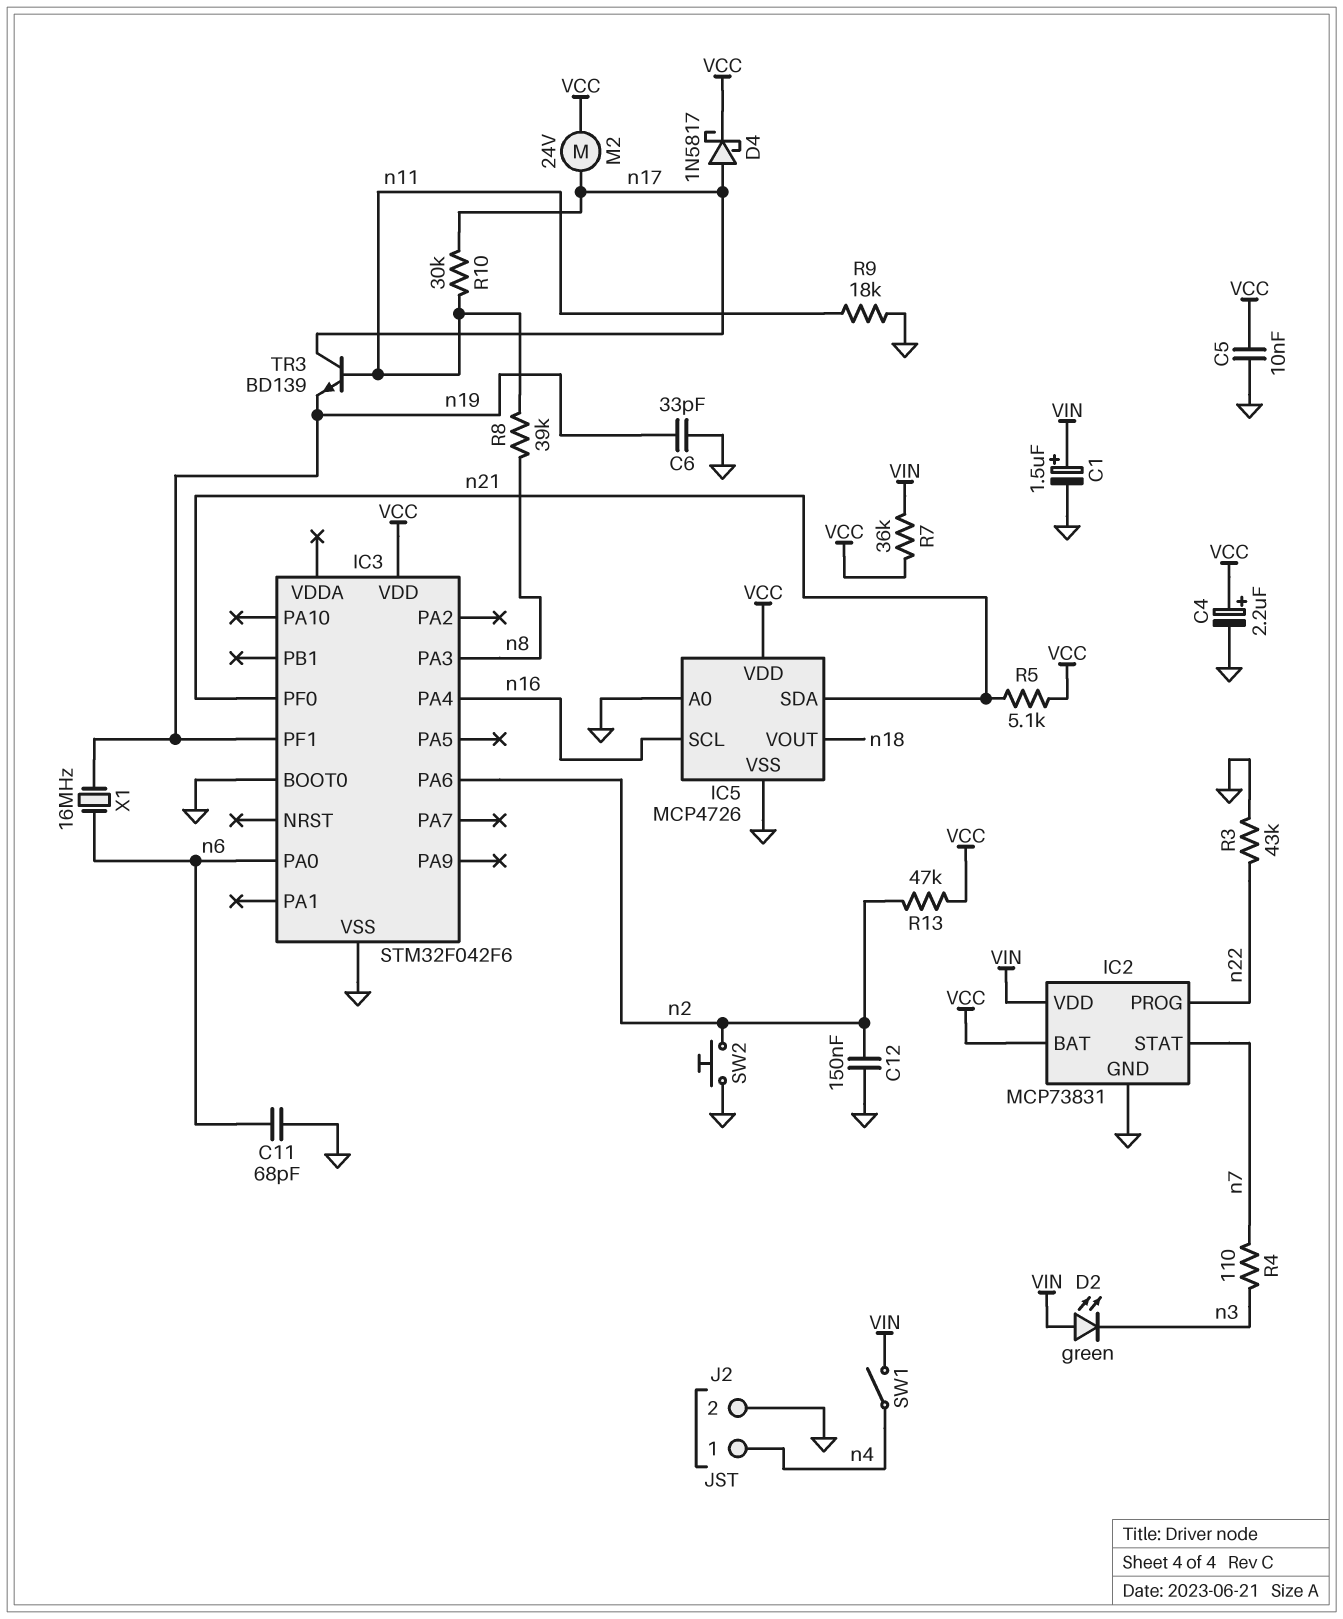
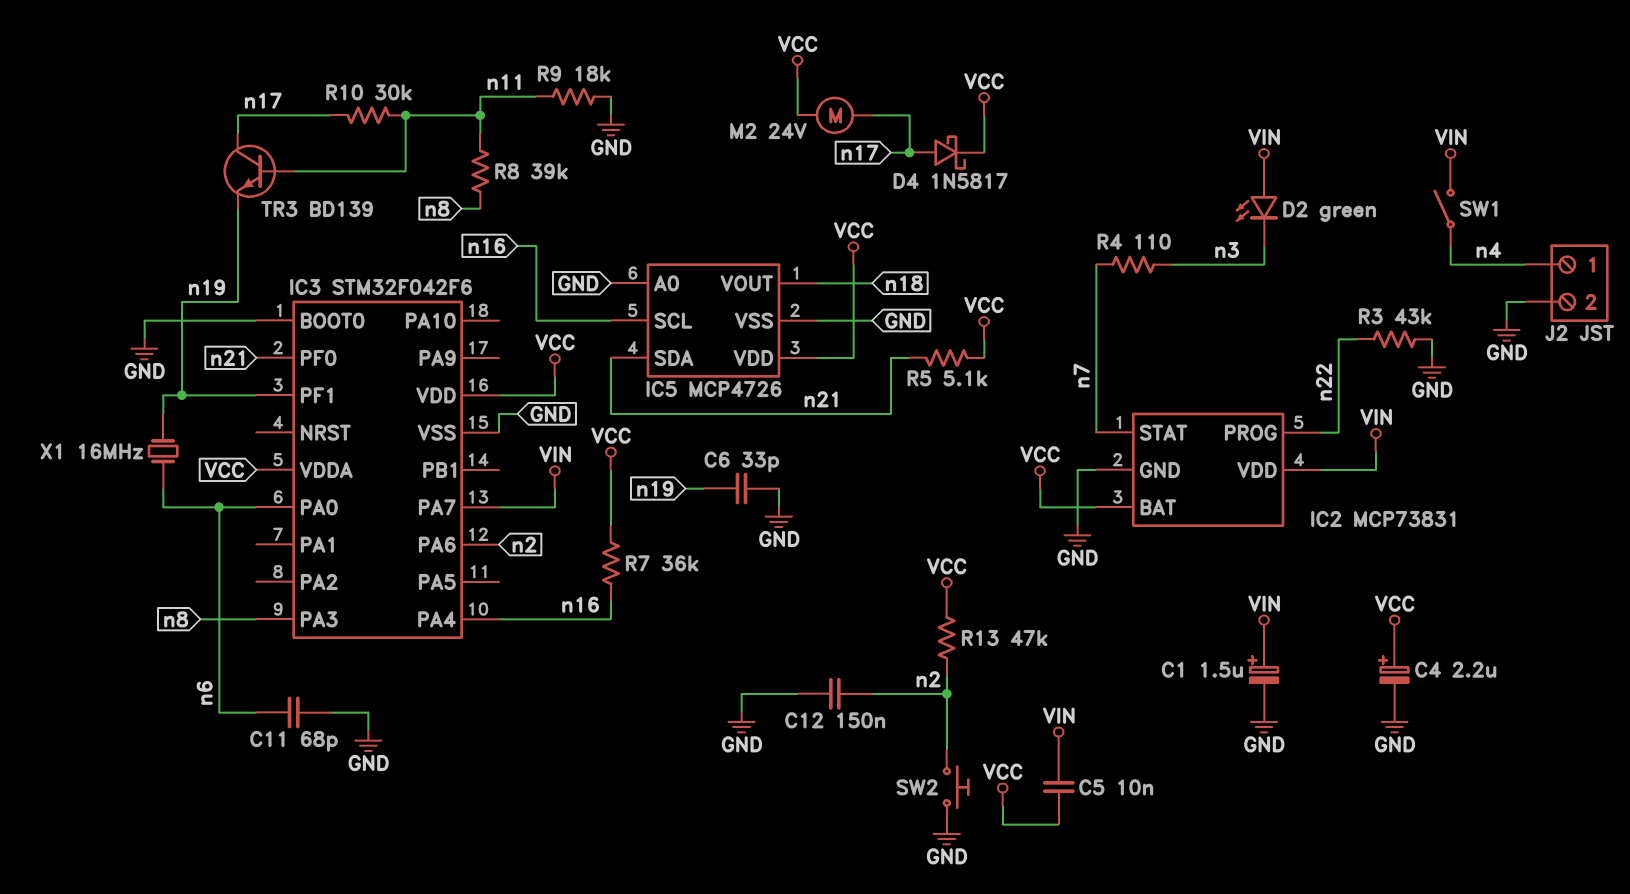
C5: 10nF (GND, VCC) -> 10nF (VCC, VIN)
IC3 pin PA7: none -> VIN
IC3 pin VDDA: none -> VCC
R7: 36k (VCC, VIN) -> 36k (VCC, n16)

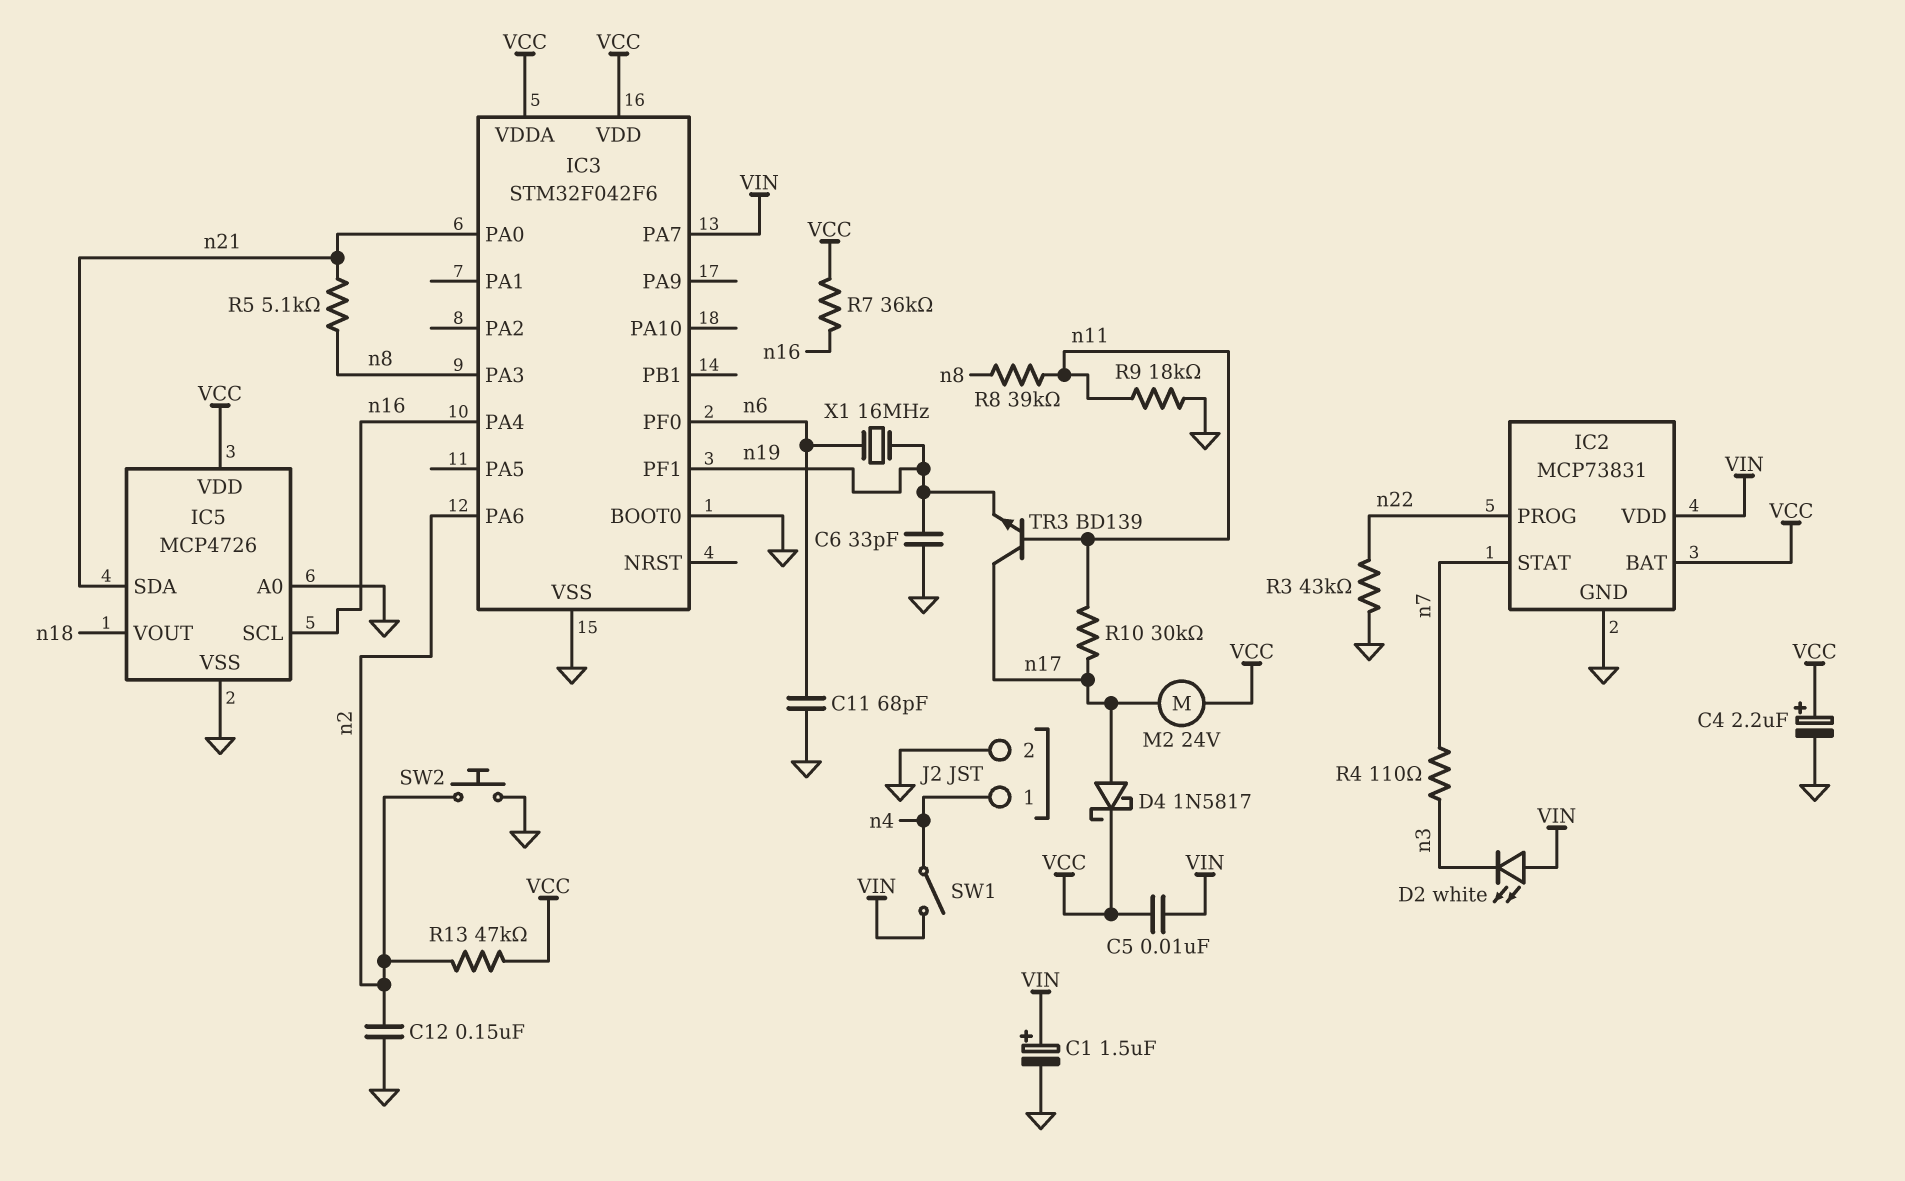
D2: LED green (A VIN, K n3) -> LED white (A VIN, K n3)
IC3 pin PA0: n6 -> n21
IC3 pin PF0: n21 -> n6
R5: 5.1k (VCC, n21) -> 5.1k (n8, n21)

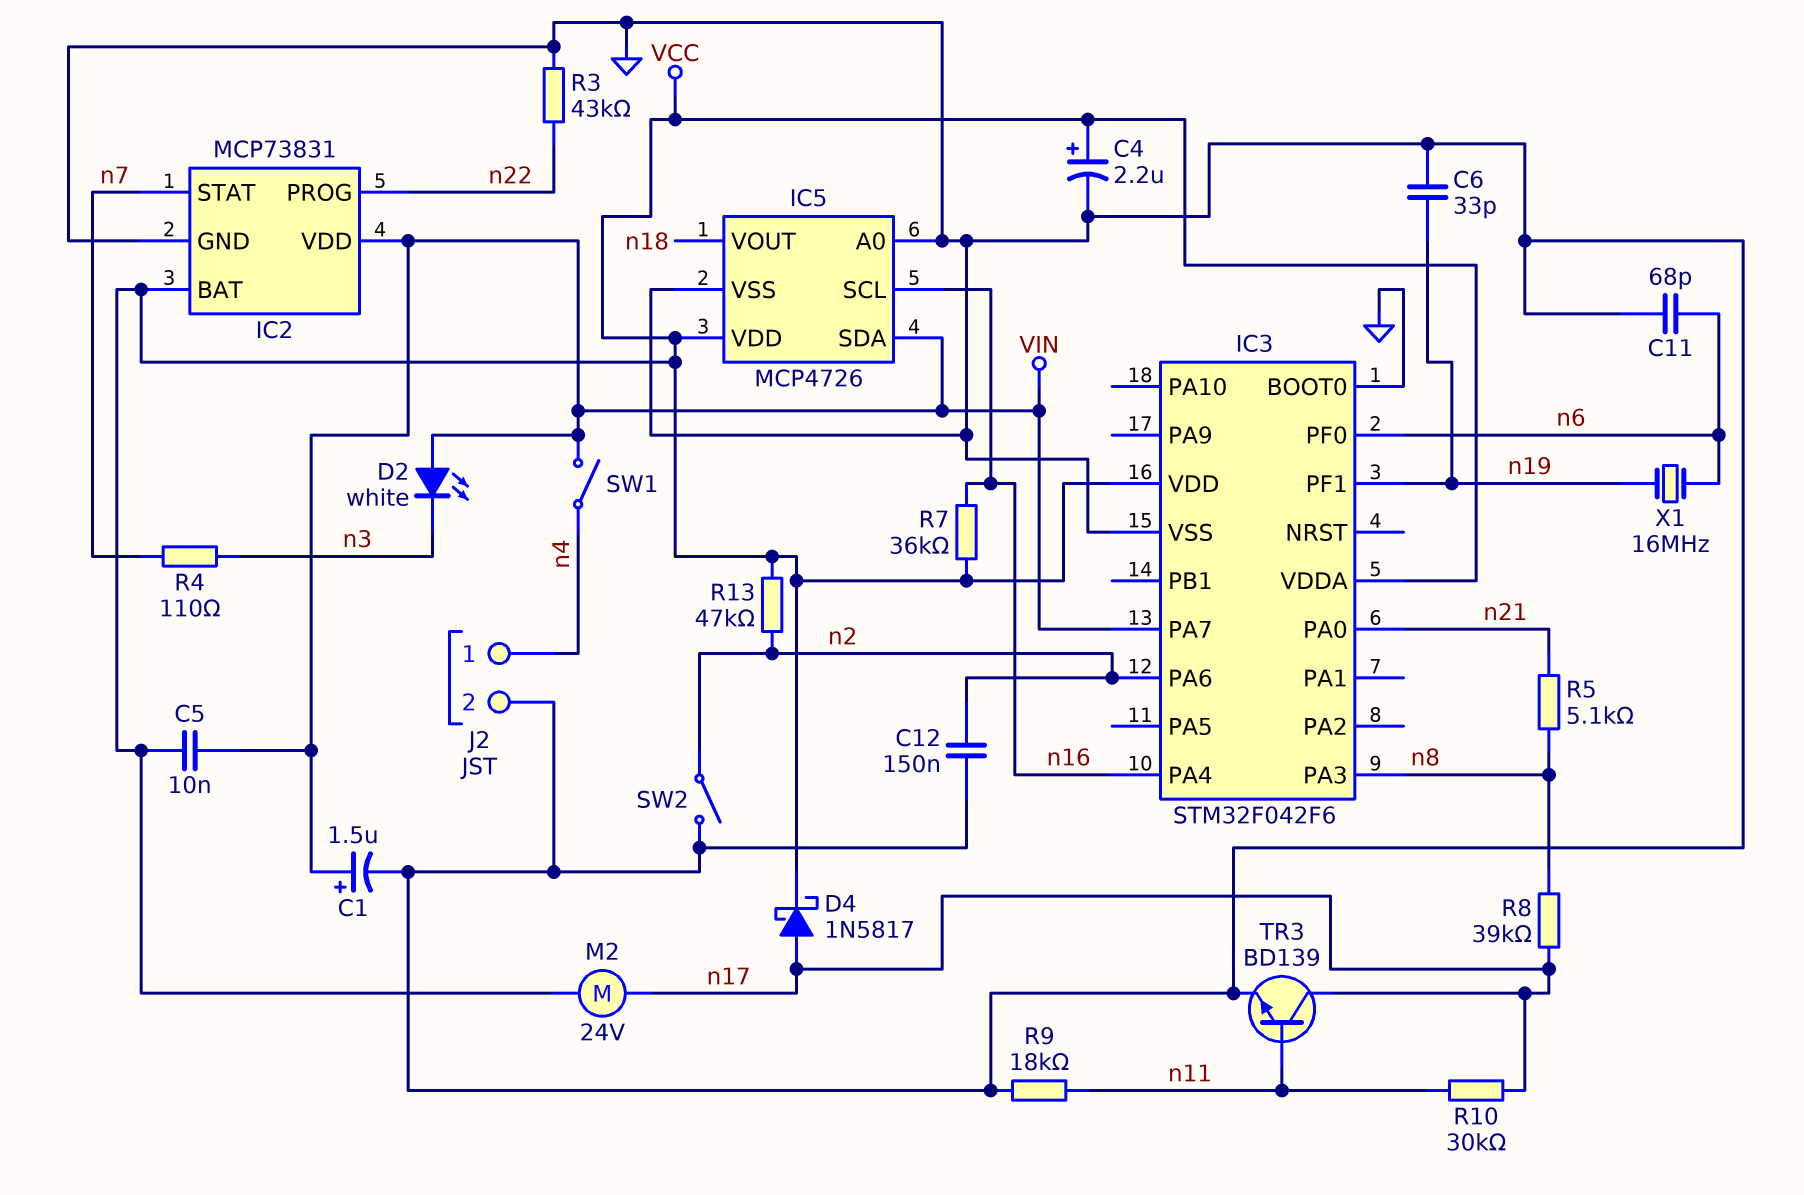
IC5 pin SDA: n21 -> VIN
R8: 39k (n8, n11) -> 39k (n8, n17)
SW2: button (GND, n2) -> switch (GND, n2)
TR3: NPN BD139 (B n11, C n17, E n19) -> NPN BD139 (B n11, C n17, E GND)

